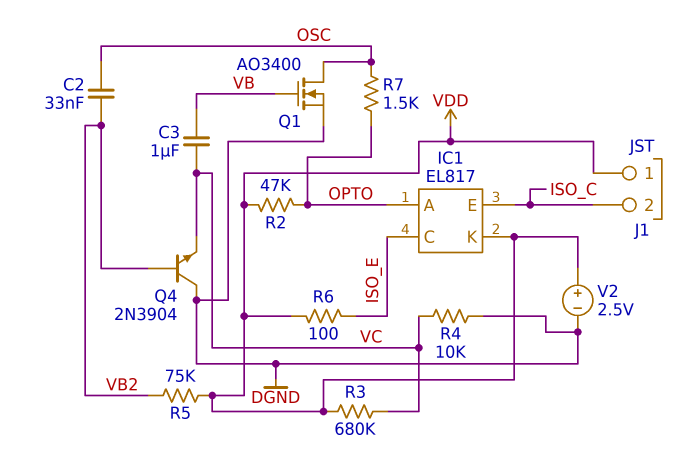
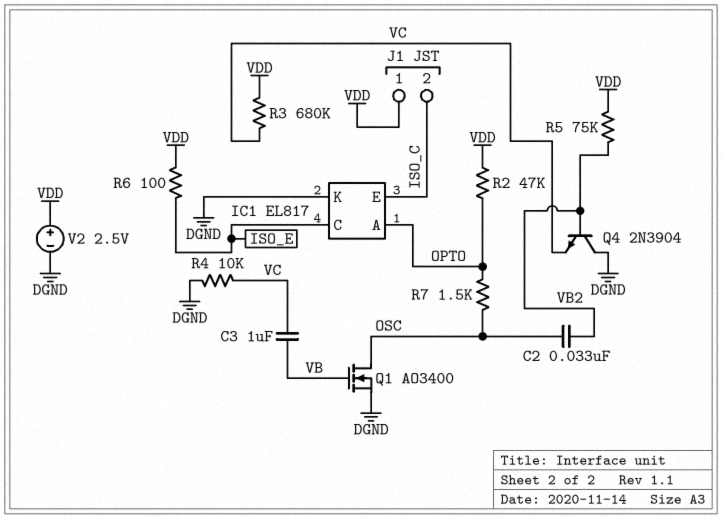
IC1 pin K: VDD -> DGND

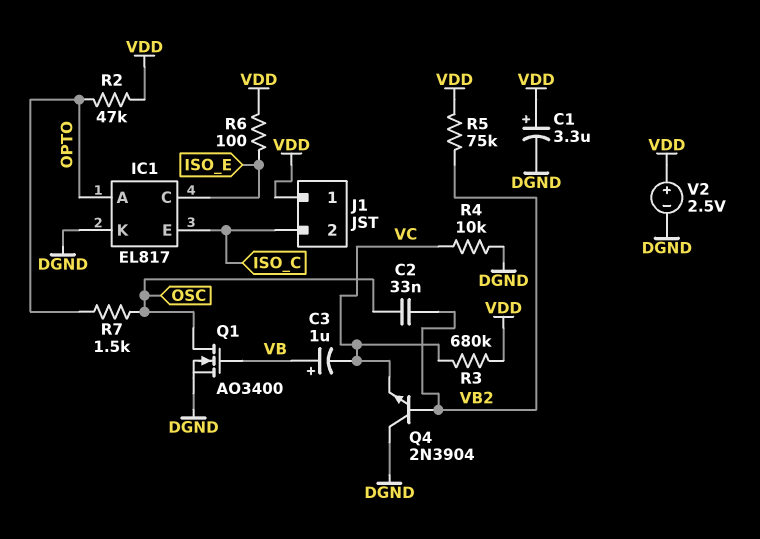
C1: none -> 3.3uF (plus VDD, minus DGND)
C3: 1uF (VB, VC) -> 1uF (plus VB, minus VC)

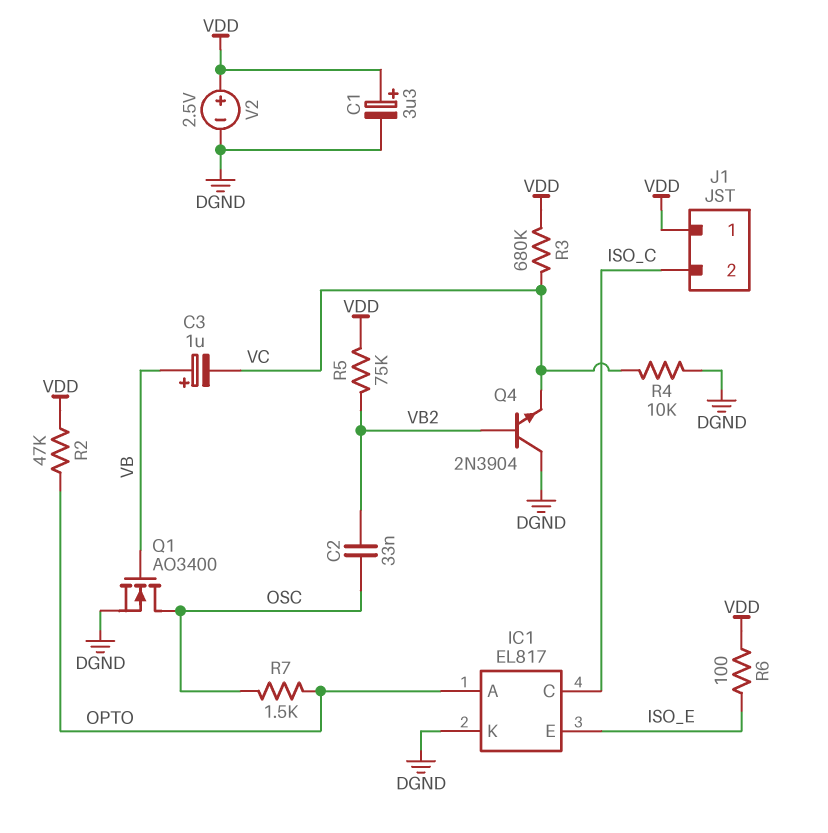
IC1 pin C: ISO_E -> ISO_C
IC1 pin E: ISO_C -> ISO_E

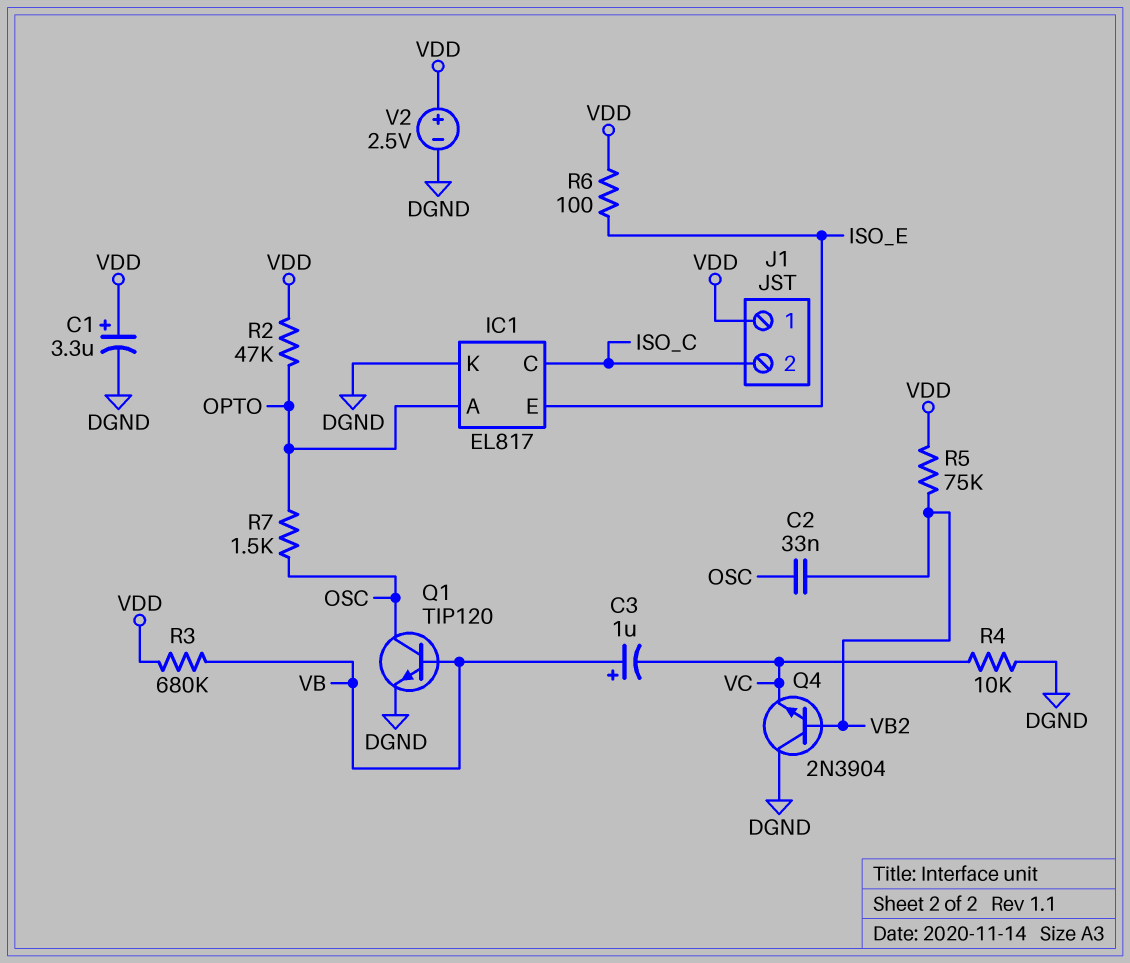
Q1: NMOS AO3400 (G VB, D OSC, S DGND) -> NPN TIP120 (B VB, C OSC, E DGND)
R3: 680k (VC, VDD) -> 680k (VB, VDD)

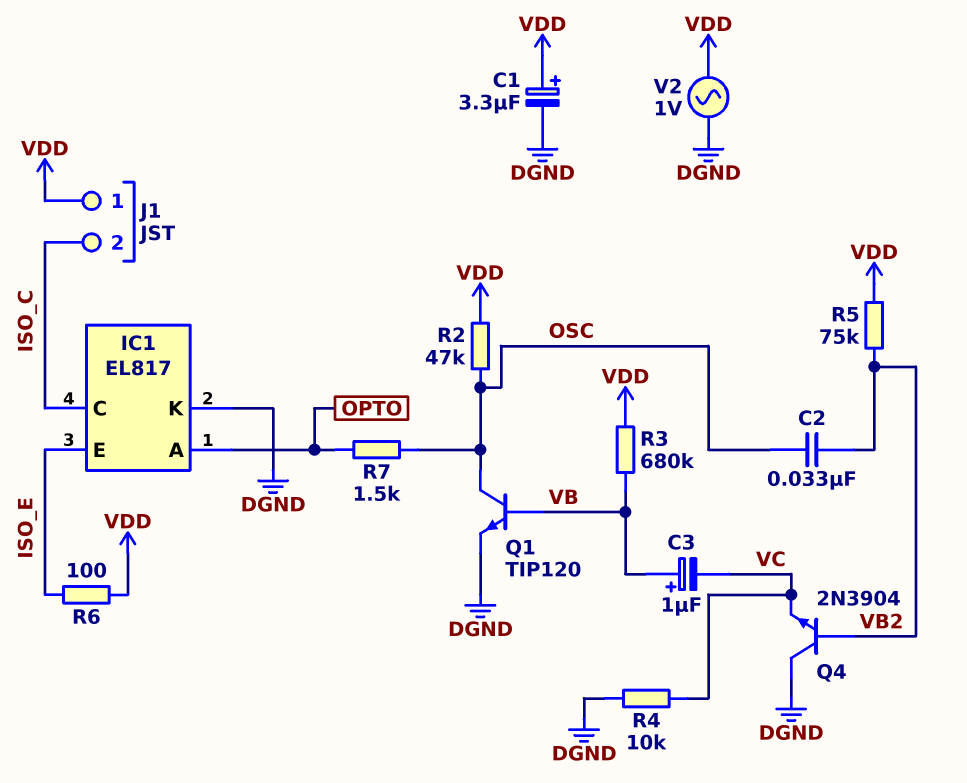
R2: 47k (OPTO, VDD) -> 47k (OSC, VDD)
V2: 2.5V (plus VDD, minus DGND) -> AC 1V (DGND, VDD)

